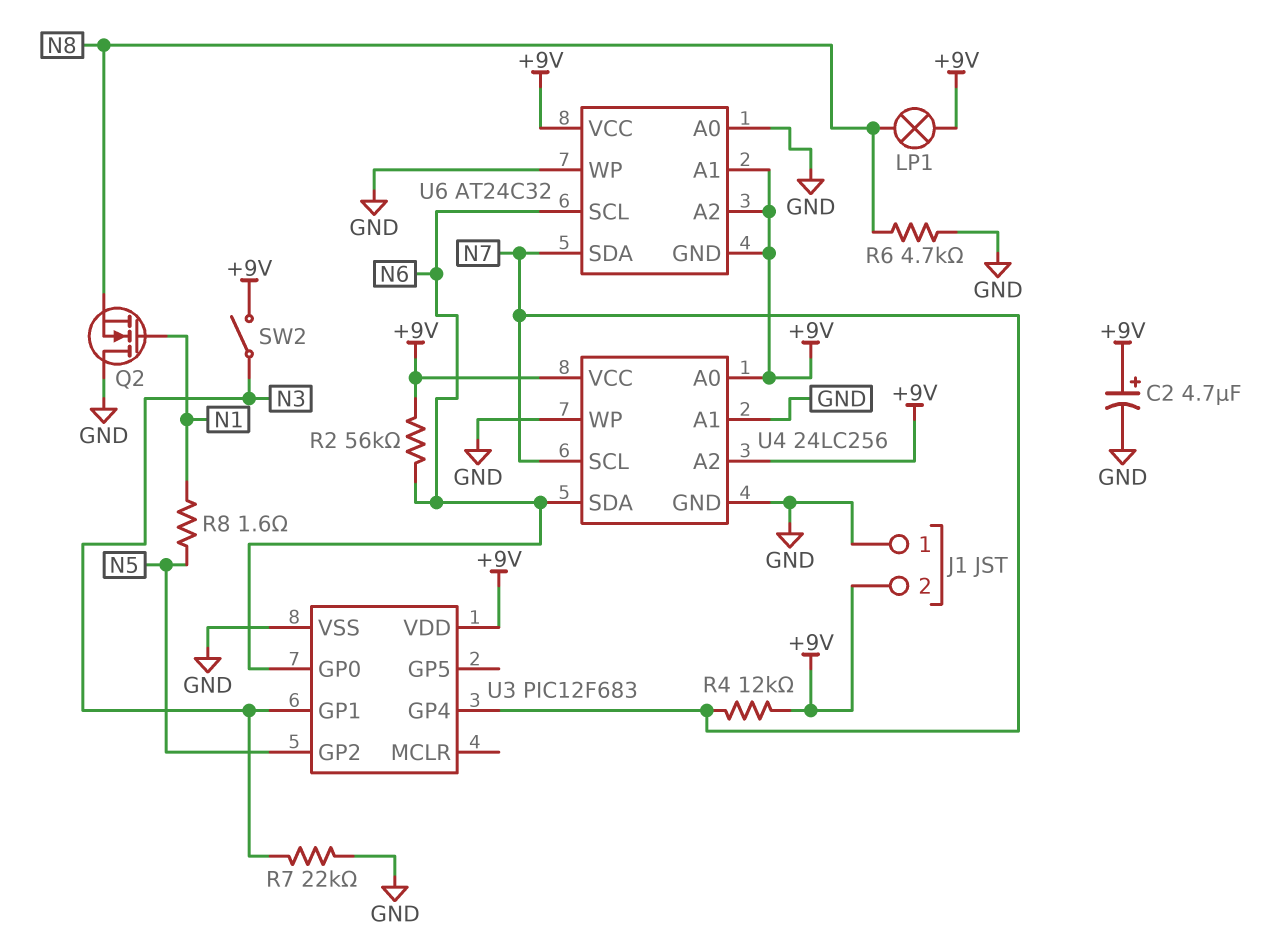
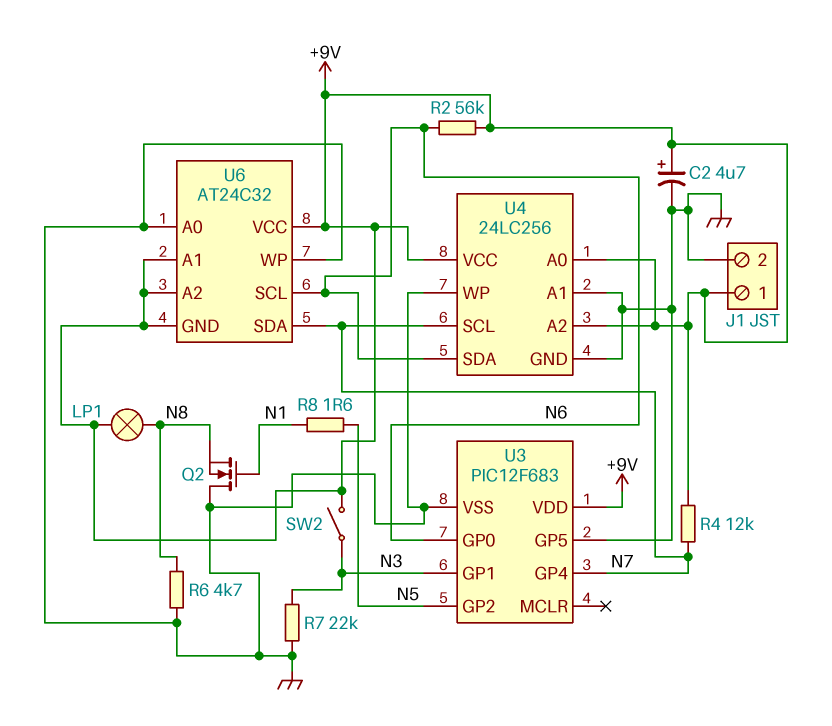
J1 pin 1: GND -> +9V
J1 pin 2: +9V -> GND
U3 pin GP5: none -> GND

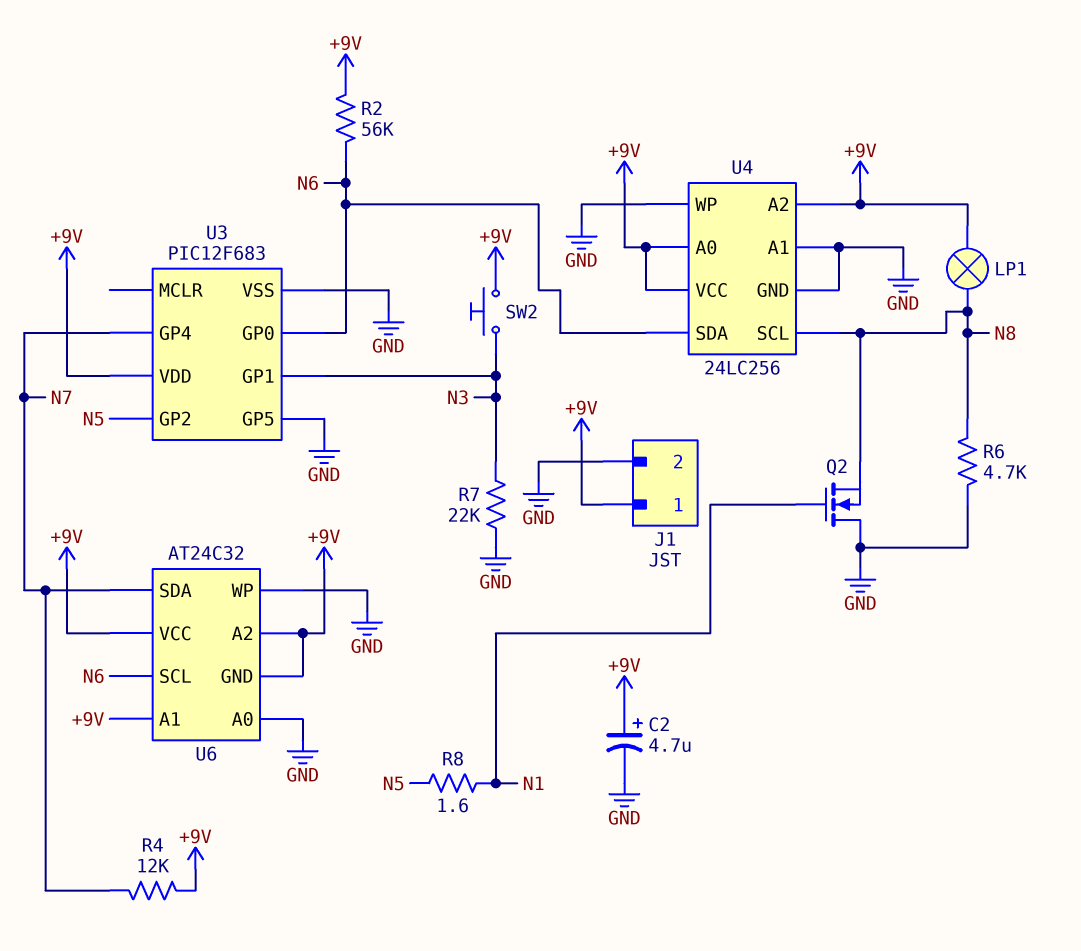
SW2: switch (+9V, N3) -> button (+9V, N3)
U4 pin SCL: N7 -> N8

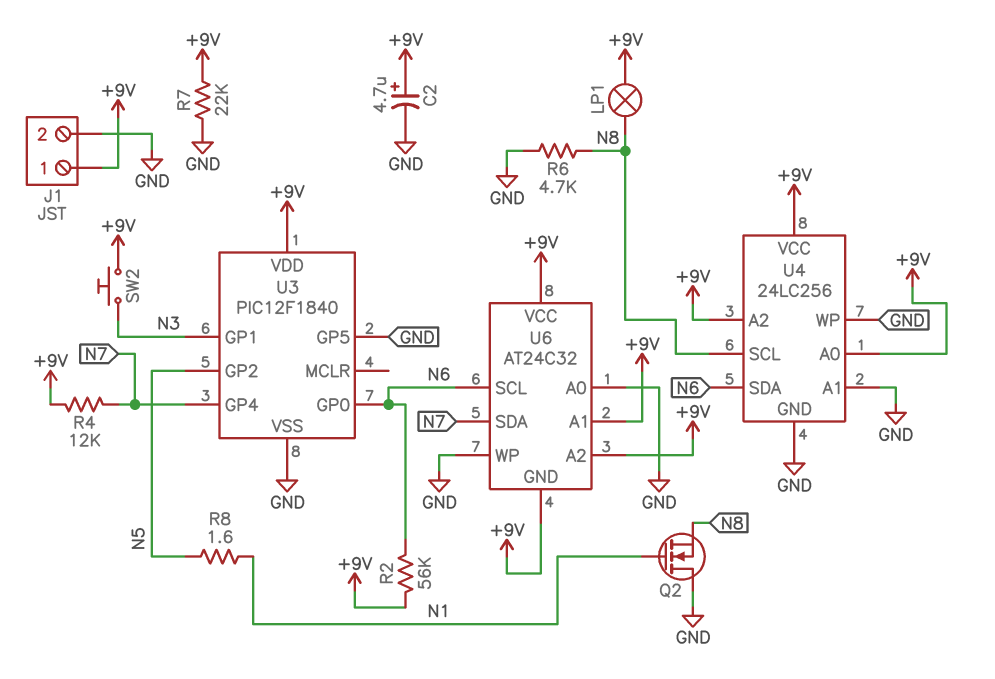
R7: 22k (GND, N3) -> 22k (+9V, GND)
U3: PIC12F683 -> PIC12F1840

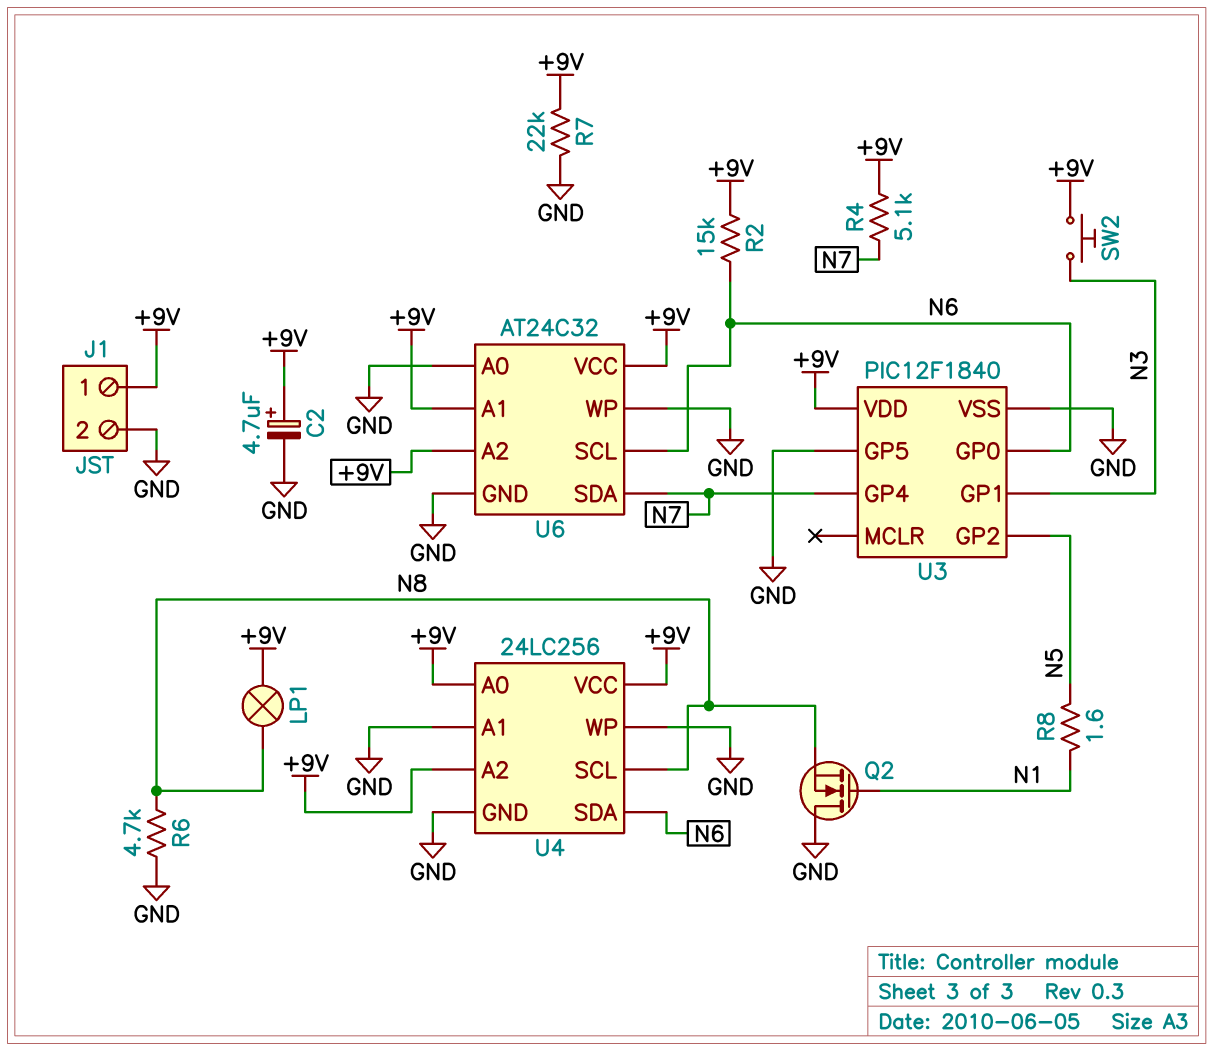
R2: 56k (+9V, N6) -> 15k (+9V, N6)
R4: 12k (+9V, N7) -> 5.1k (+9V, N7)
U6 pin GND: +9V -> GND

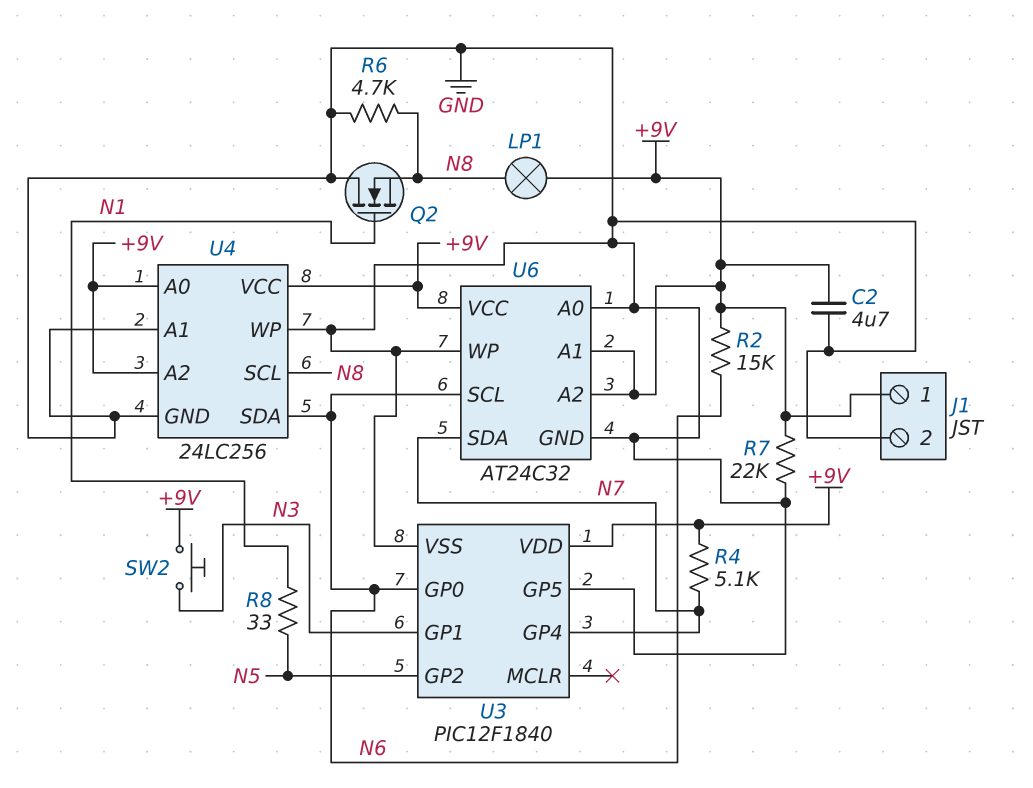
C2: 4.7uF (plus +9V, minus GND) -> 4.7uF (+9V, GND)
R8: 1.6 (N1, N5) -> 33 (N1, N5)

